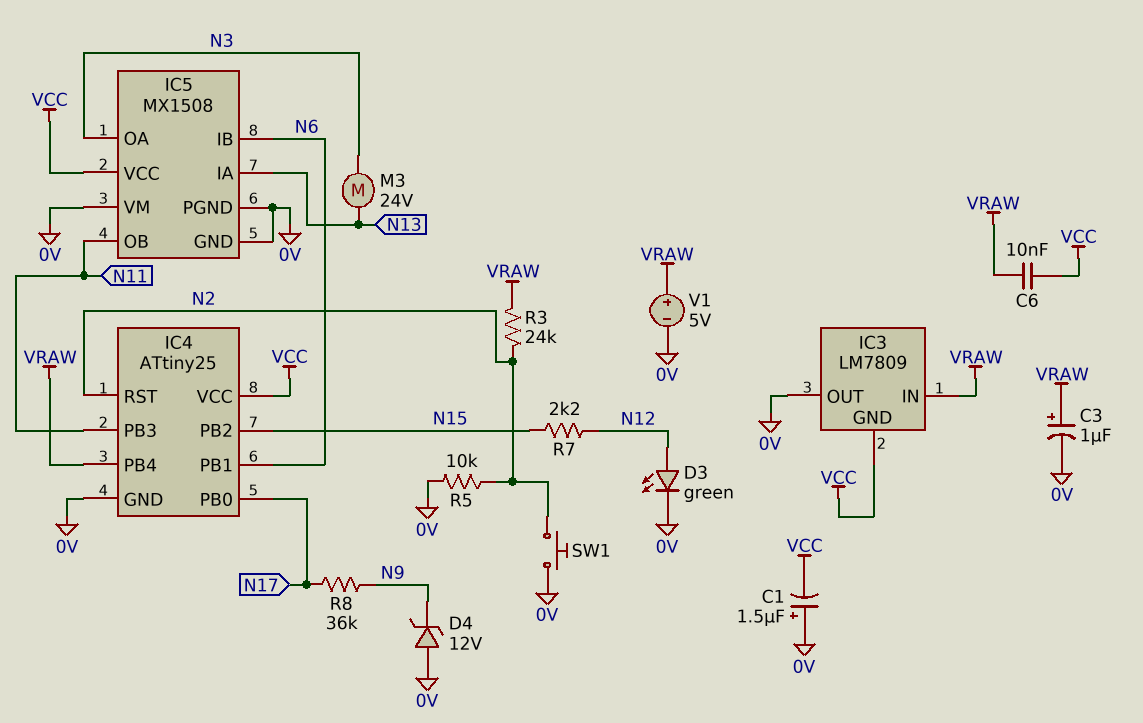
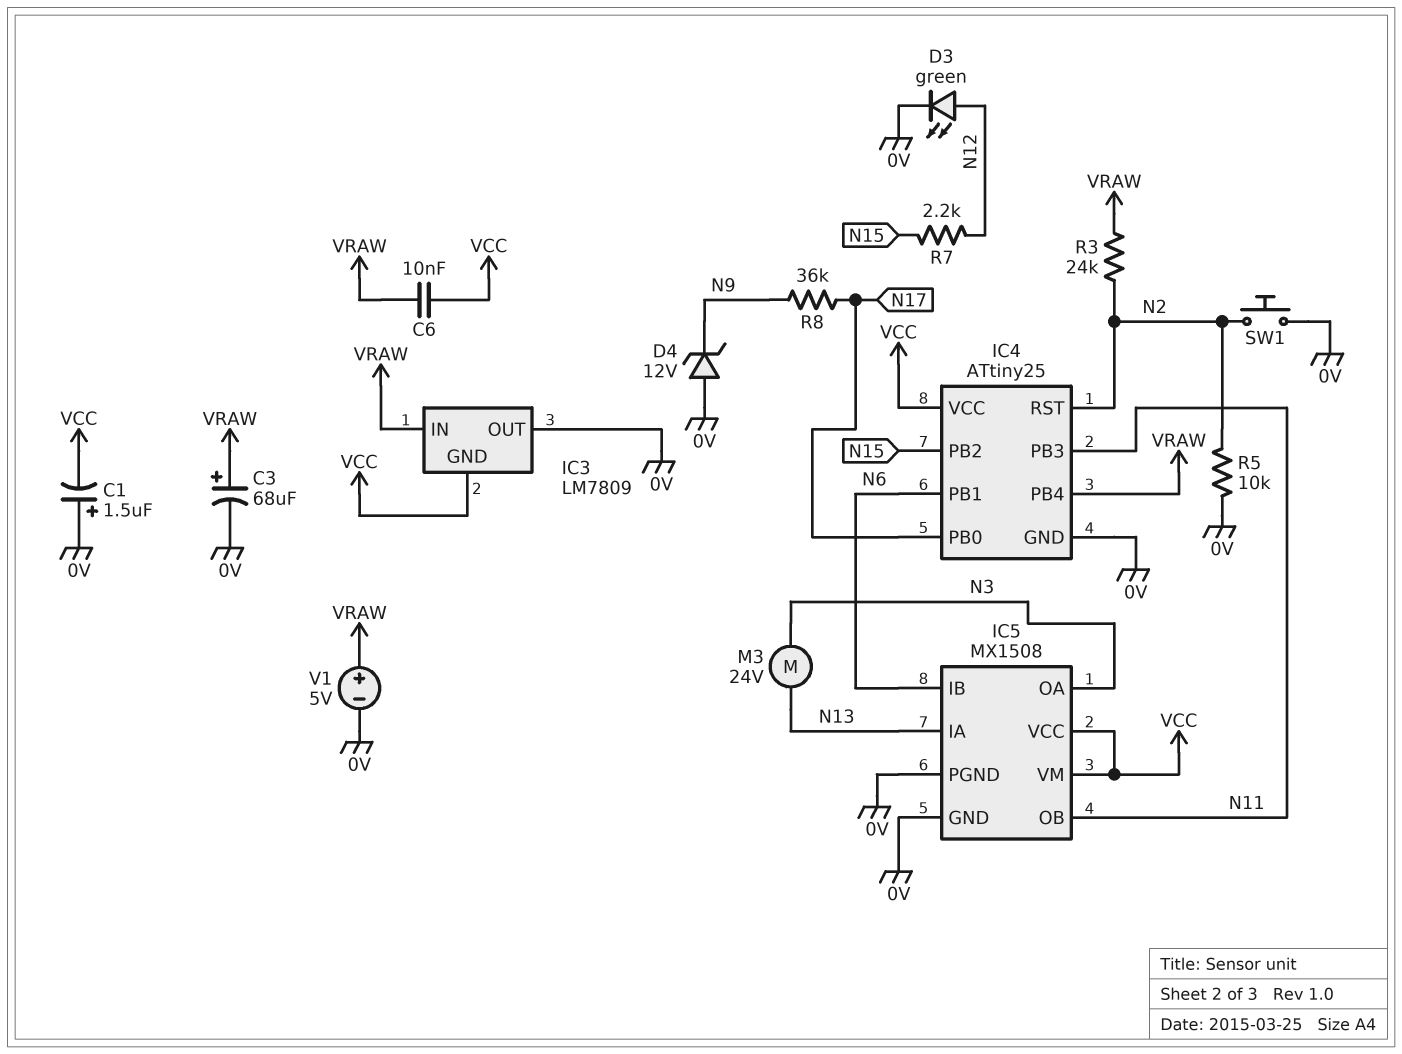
C3: 1uF (plus VRAW, minus 0V) -> 68uF (plus VRAW, minus 0V)
IC5 pin VM: 0V -> VCC

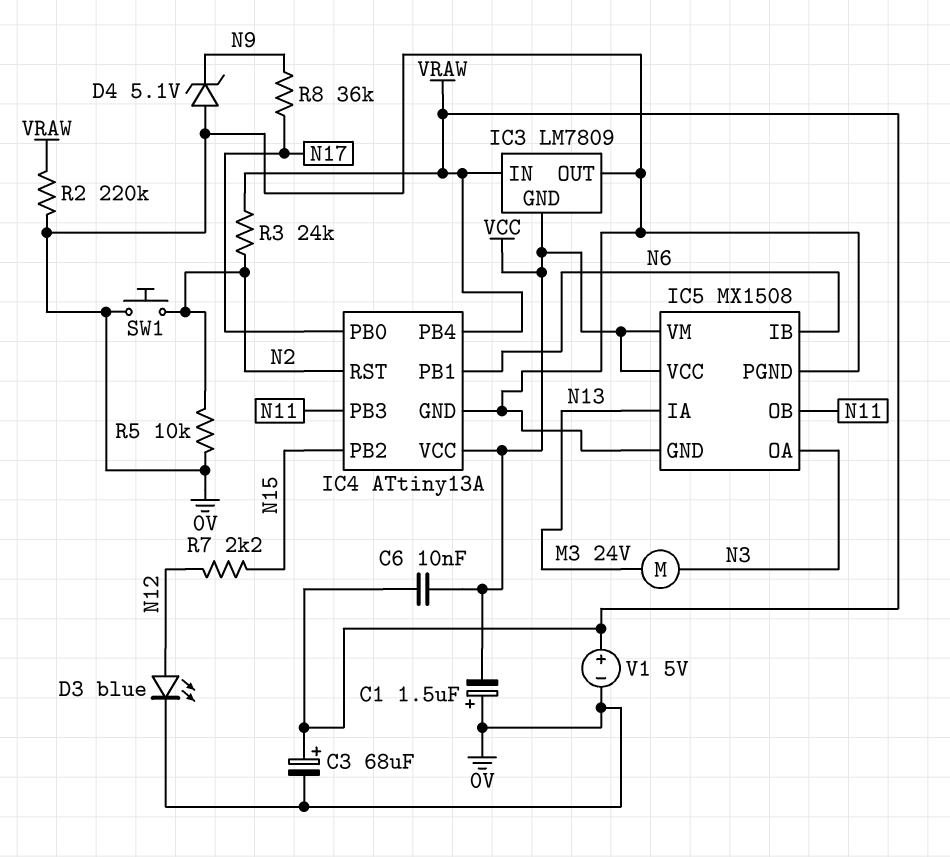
D3: LED green (A N12, K 0V) -> LED blue (A N12, K 0V)
D4: zener 12V (A 0V, K N9) -> zener 5.1V (A 0V, K N9)
IC4: ATtiny25 -> ATtiny13A
R2: none -> 220k (0V, VRAW)

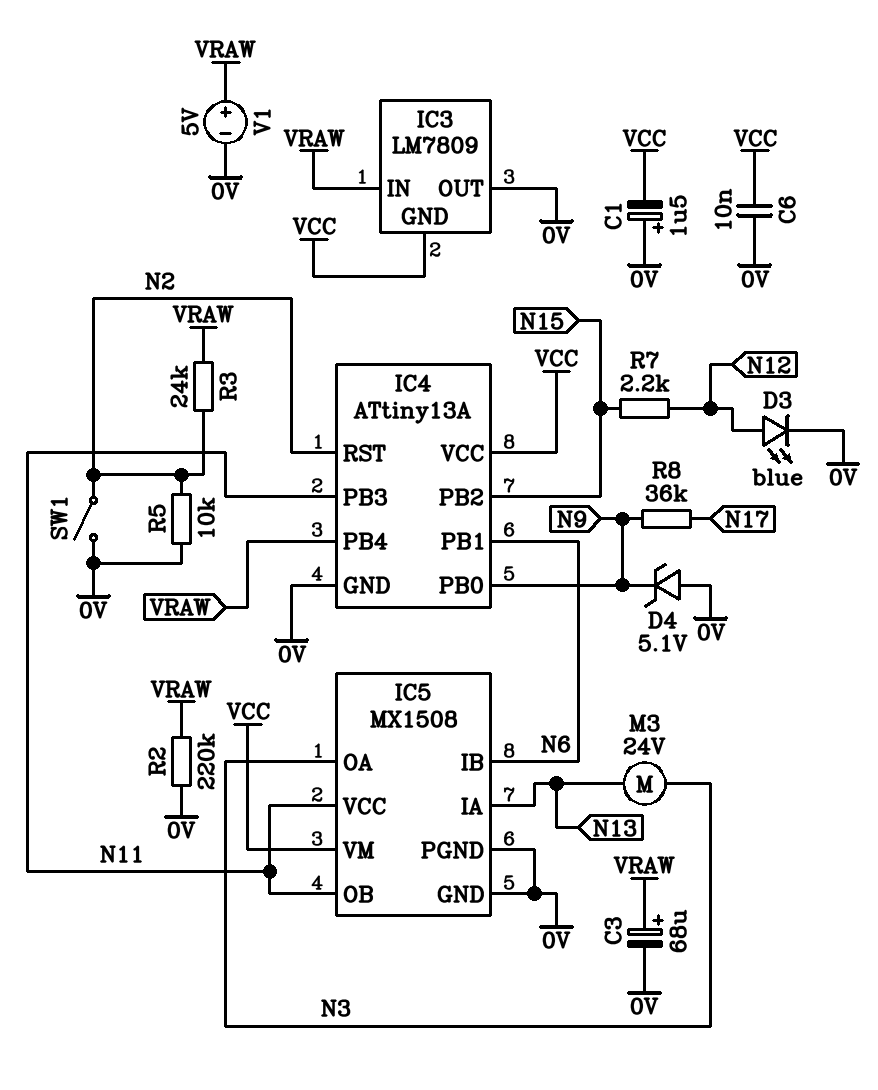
C6: 10nF (VCC, VRAW) -> 10nF (0V, VCC)
IC4 pin PB0: N17 -> N9
IC5 pin VCC: VCC -> N11
SW1: button (0V, N2) -> switch (0V, N2)

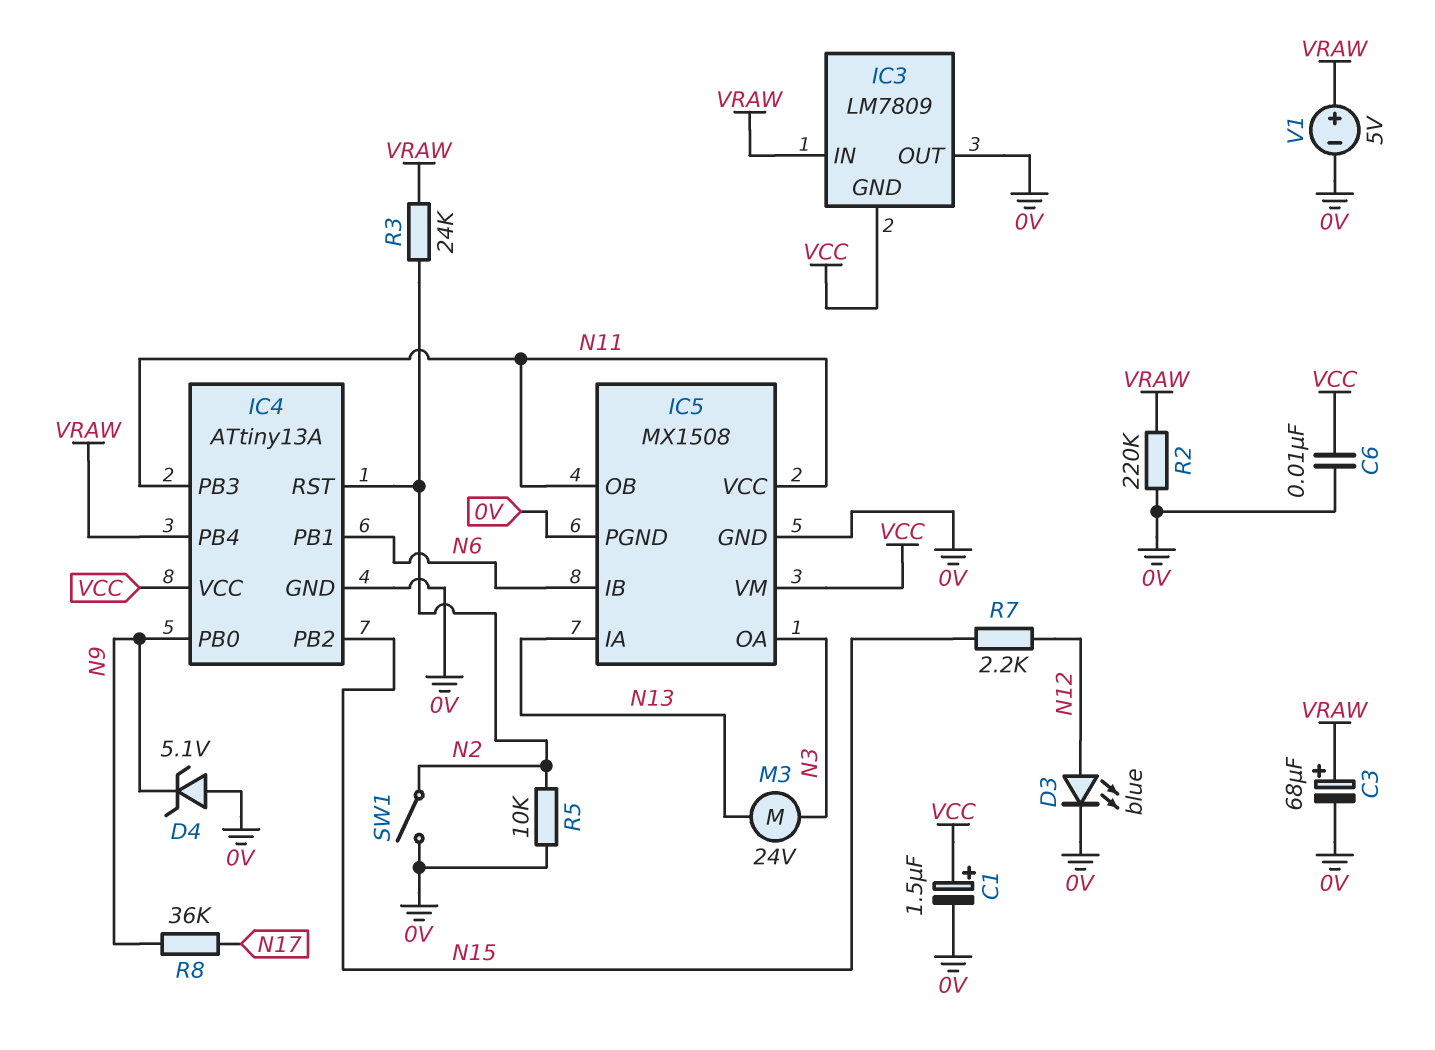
C1: 1.5uF (plus 0V, minus VCC) -> 1.5uF (plus VCC, minus 0V)

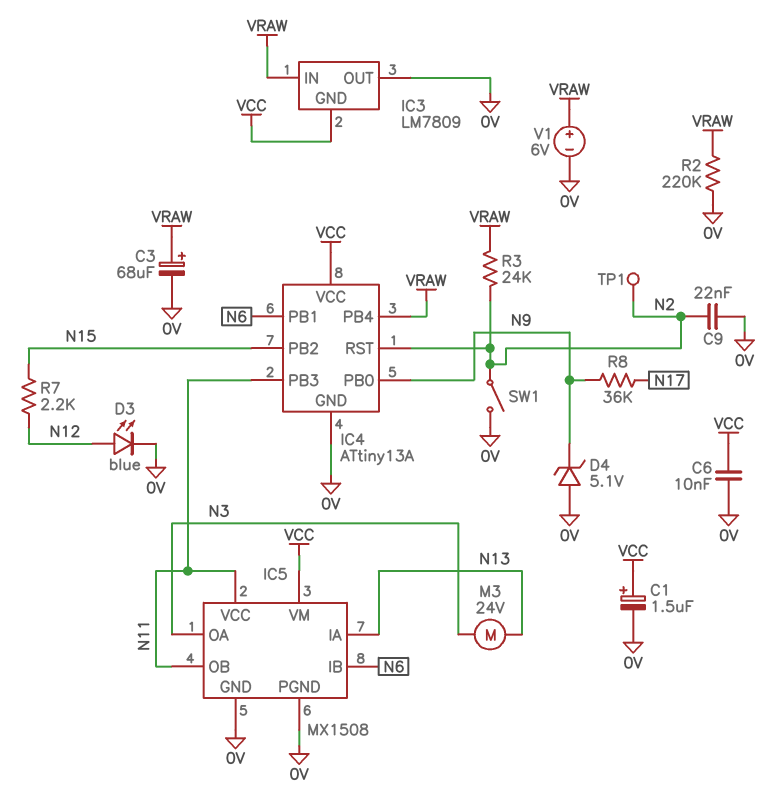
C9: none -> 22nF (0V, N2)
R5: 10k (0V, N2) -> none
TP1: none -> test point (N2)
V1: 5V (plus VRAW, minus 0V) -> 6V (plus VRAW, minus 0V)

